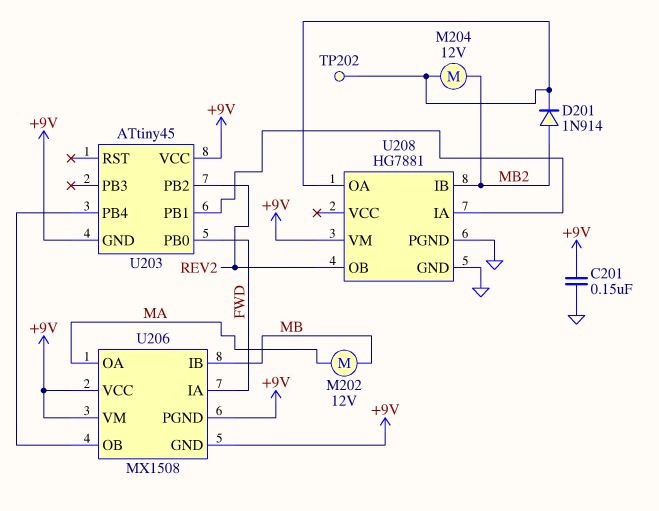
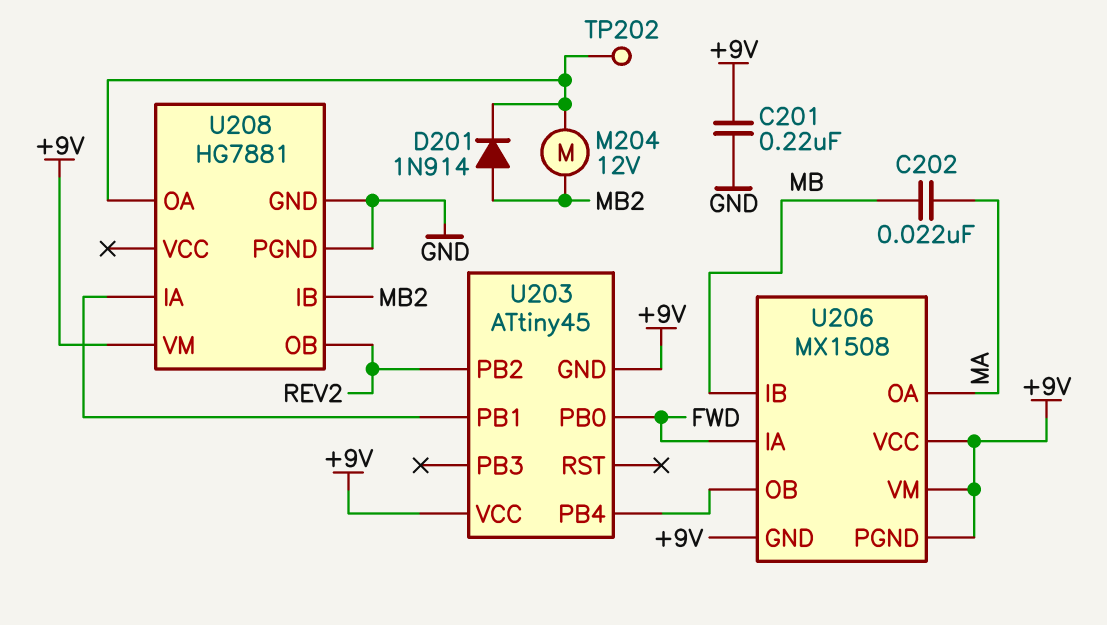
C201: 150nF (+9V, GND) -> 220nF (+9V, GND)
C202: none -> 22nF (MA, MB)
M202: motor 12V (MA, MB) -> none

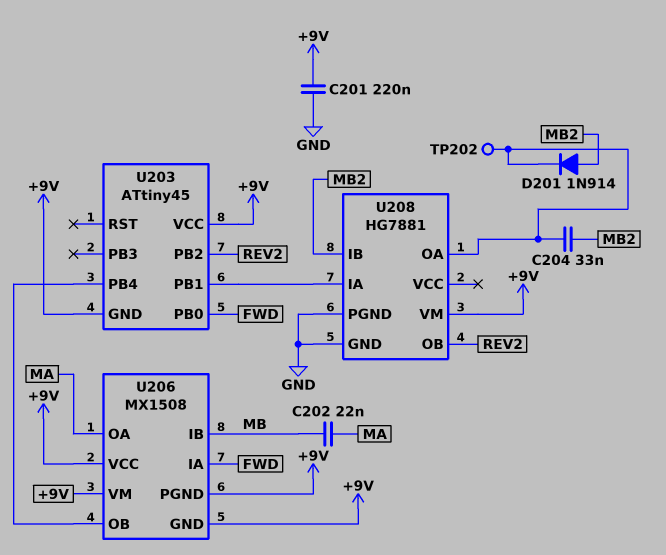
C204: none -> 33nF (MB2, U208/OA)
M204: motor 12V (MB2, U208/OA) -> none

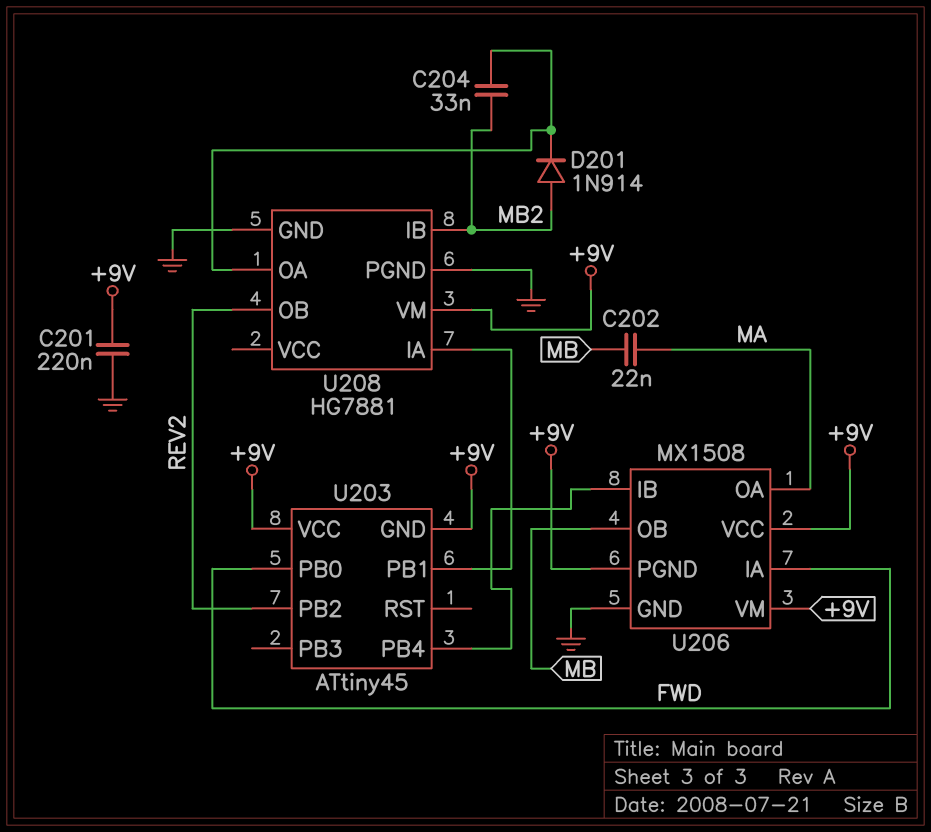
TP202: test point (U208/OA) -> none
U206 pin GND: +9V -> GND
U206 pin IB: MB -> U203/PB4
U206 pin OB: U203/PB4 -> MB

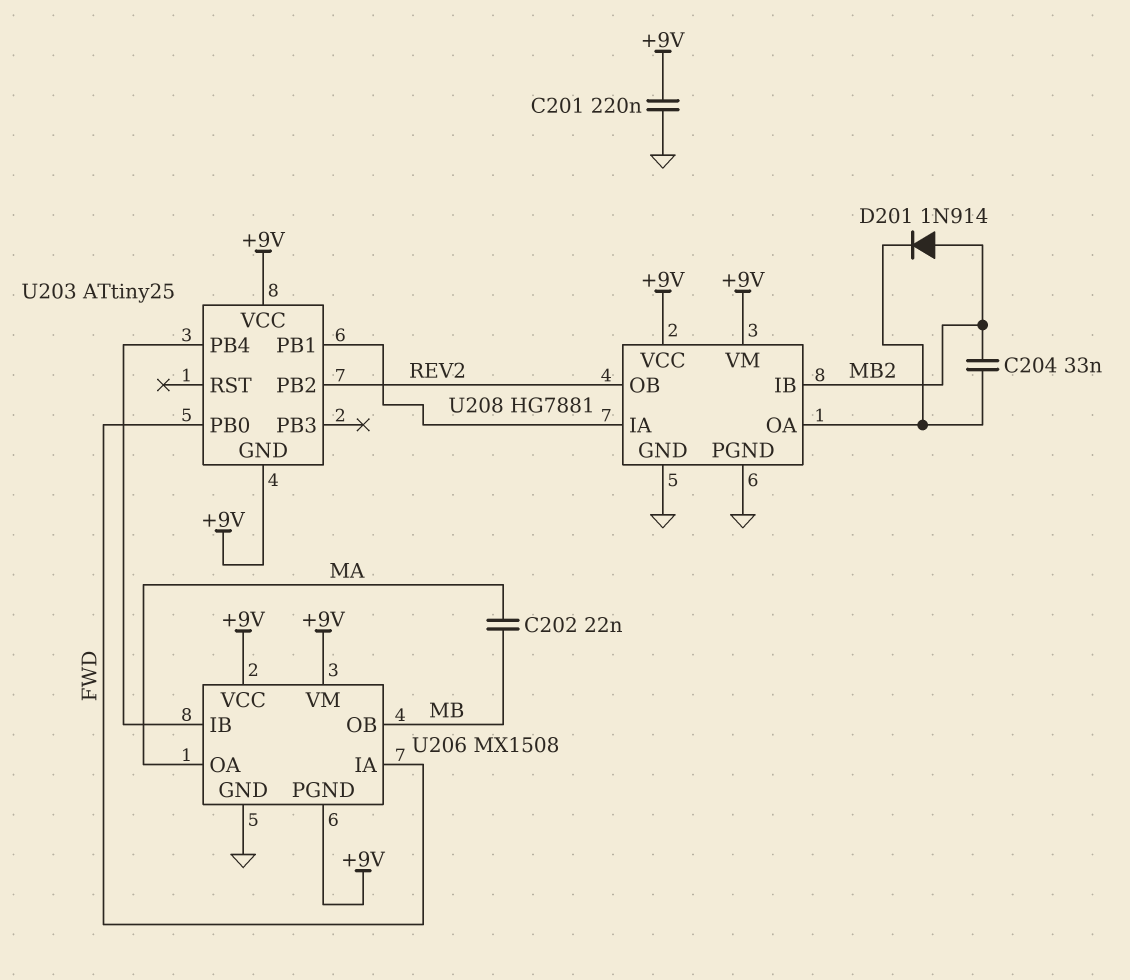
U203: ATtiny45 -> ATtiny25
U208 pin VCC: none -> +9V

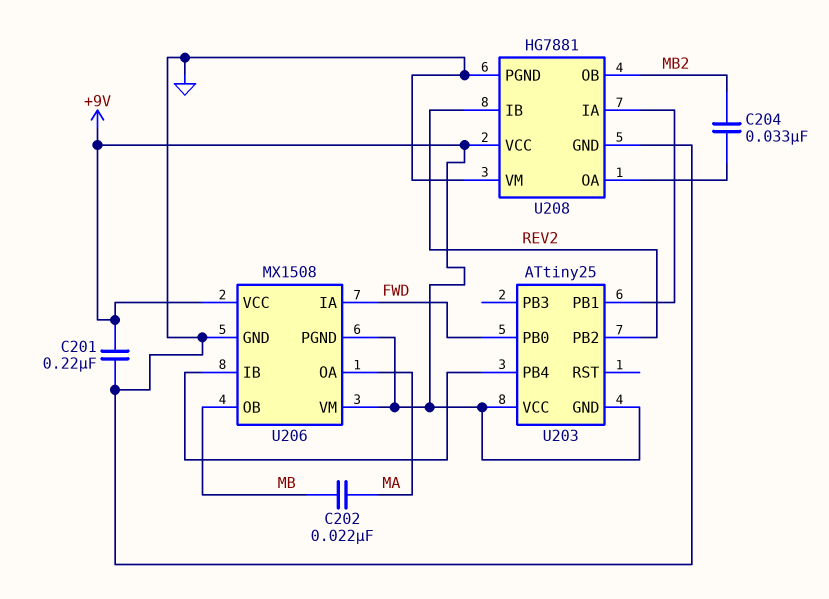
D201: diode 1N914 (A MB2, K U208/OA) -> none
U208 pin IB: MB2 -> REV2
U208 pin OB: REV2 -> MB2
U208 pin VM: +9V -> GND

